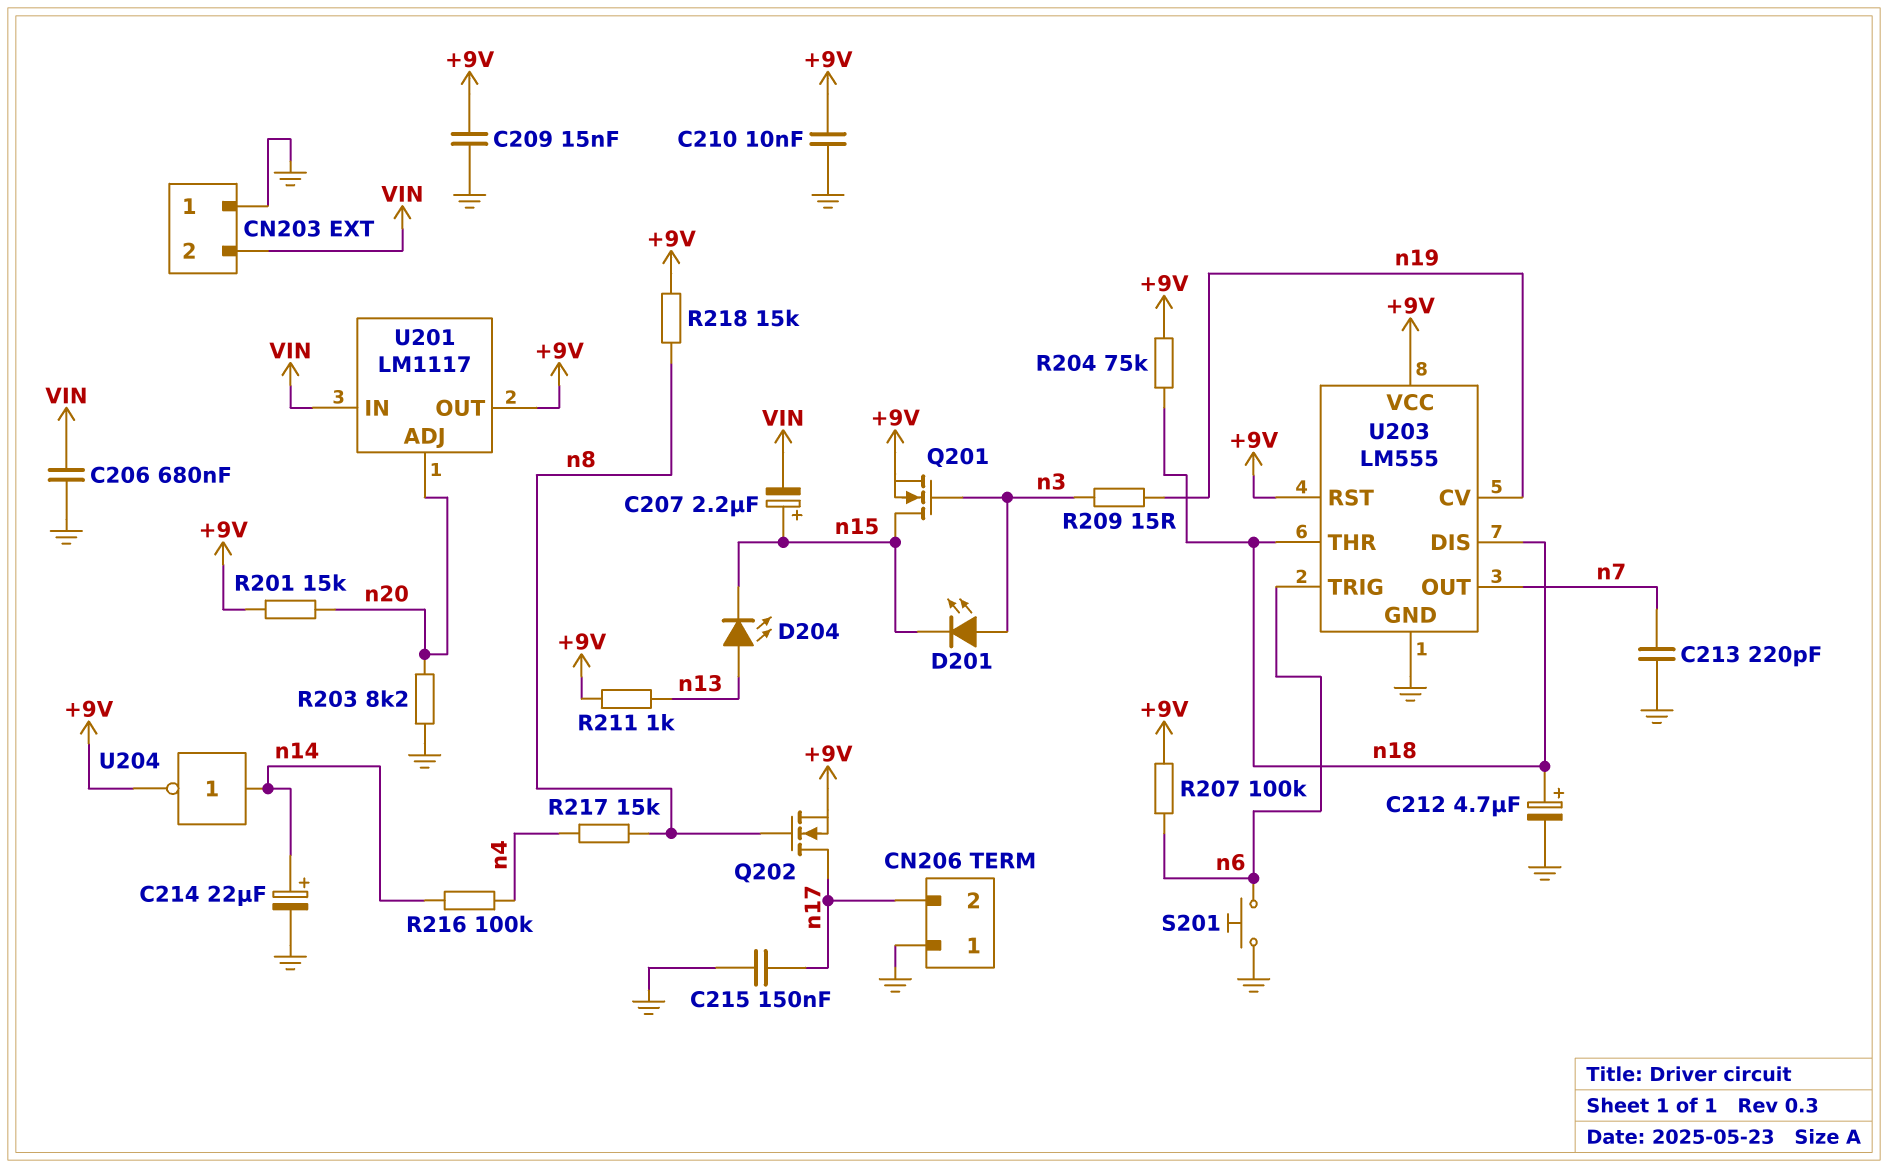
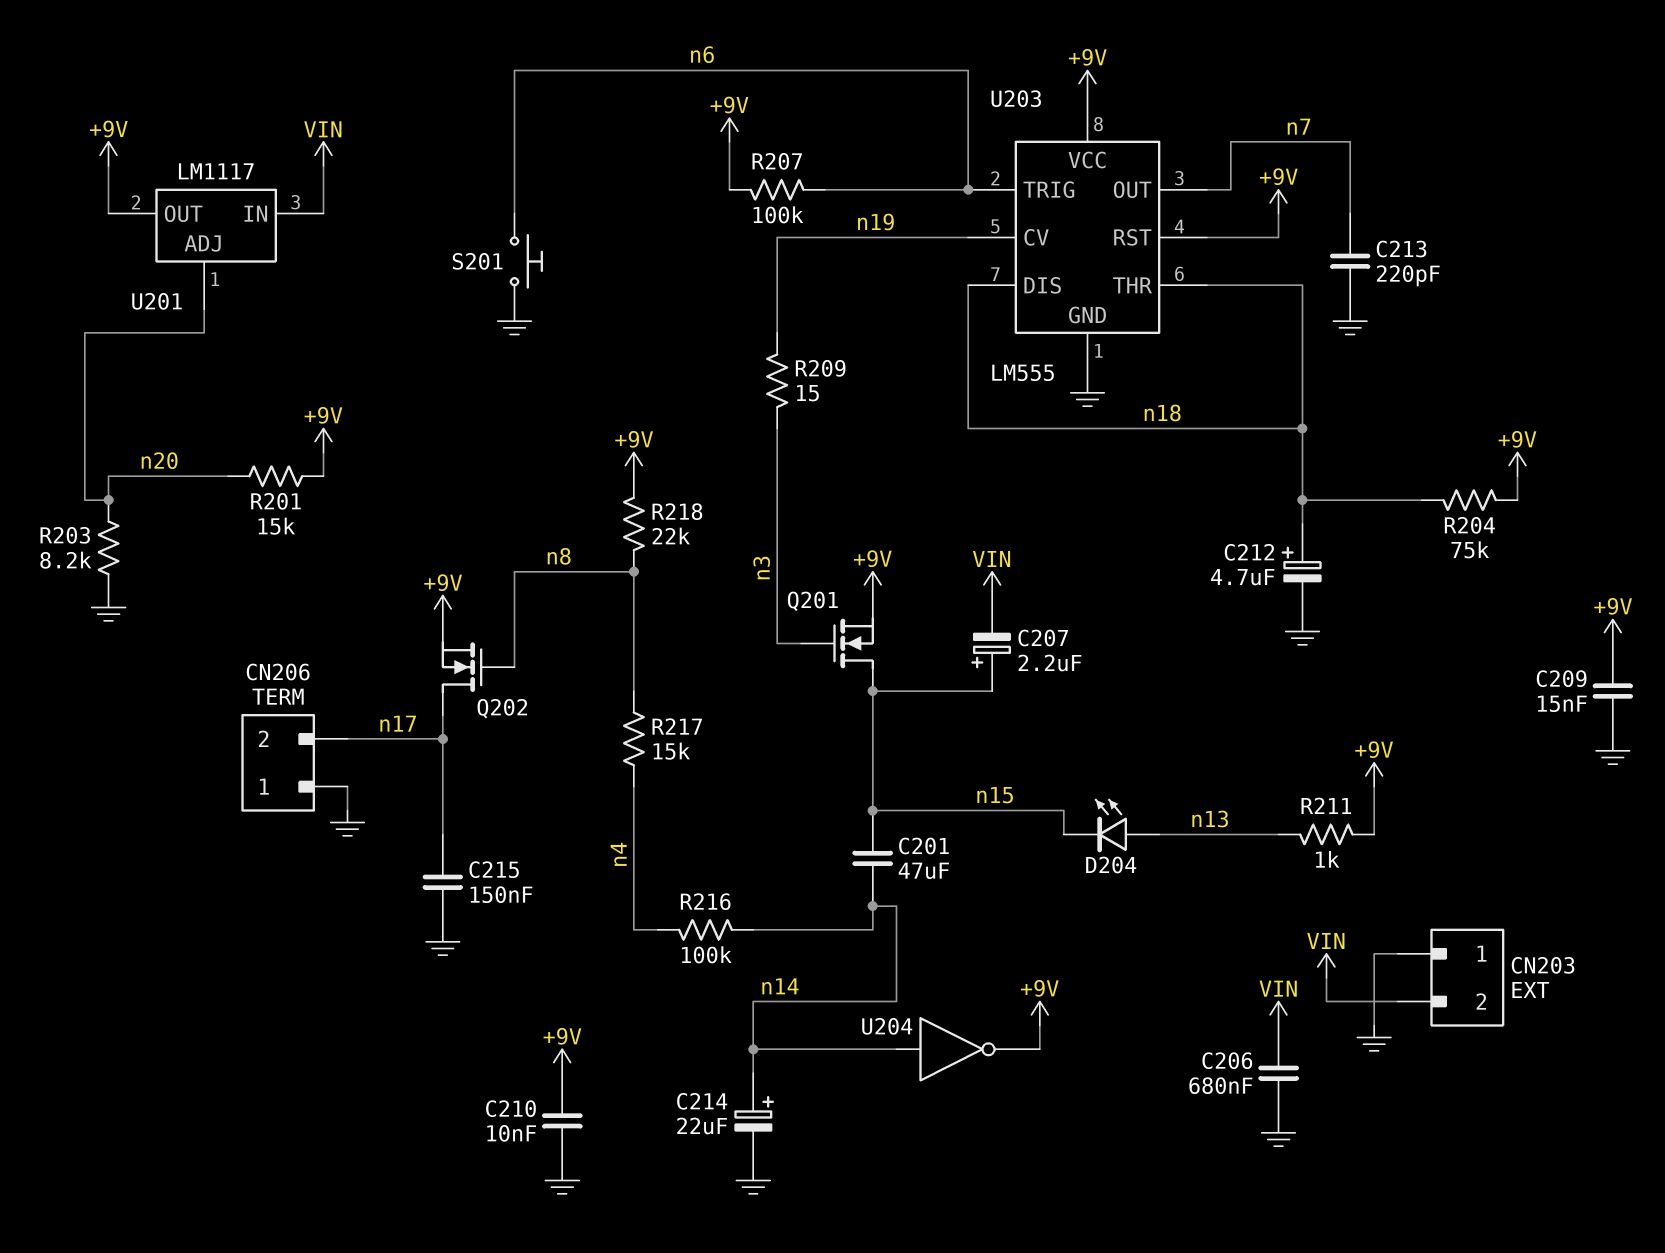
C201: none -> 47uF (n14, n15)
D201: LED (A n3, K n15) -> none
R218: 15k (+9V, n8) -> 22k (+9V, n8)

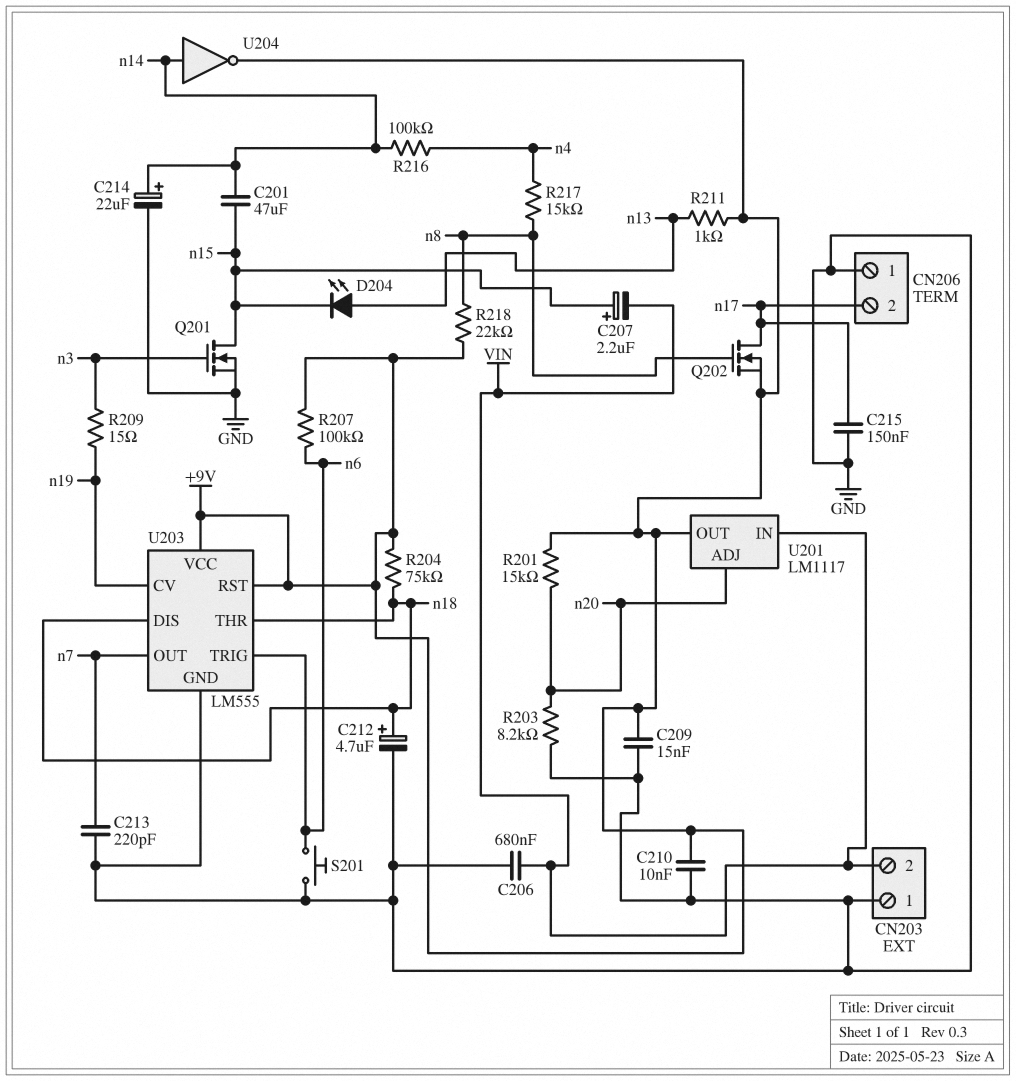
Q201: NMOS (G n3, D n15, S +9V) -> NMOS (G n3, D n15, S GND)

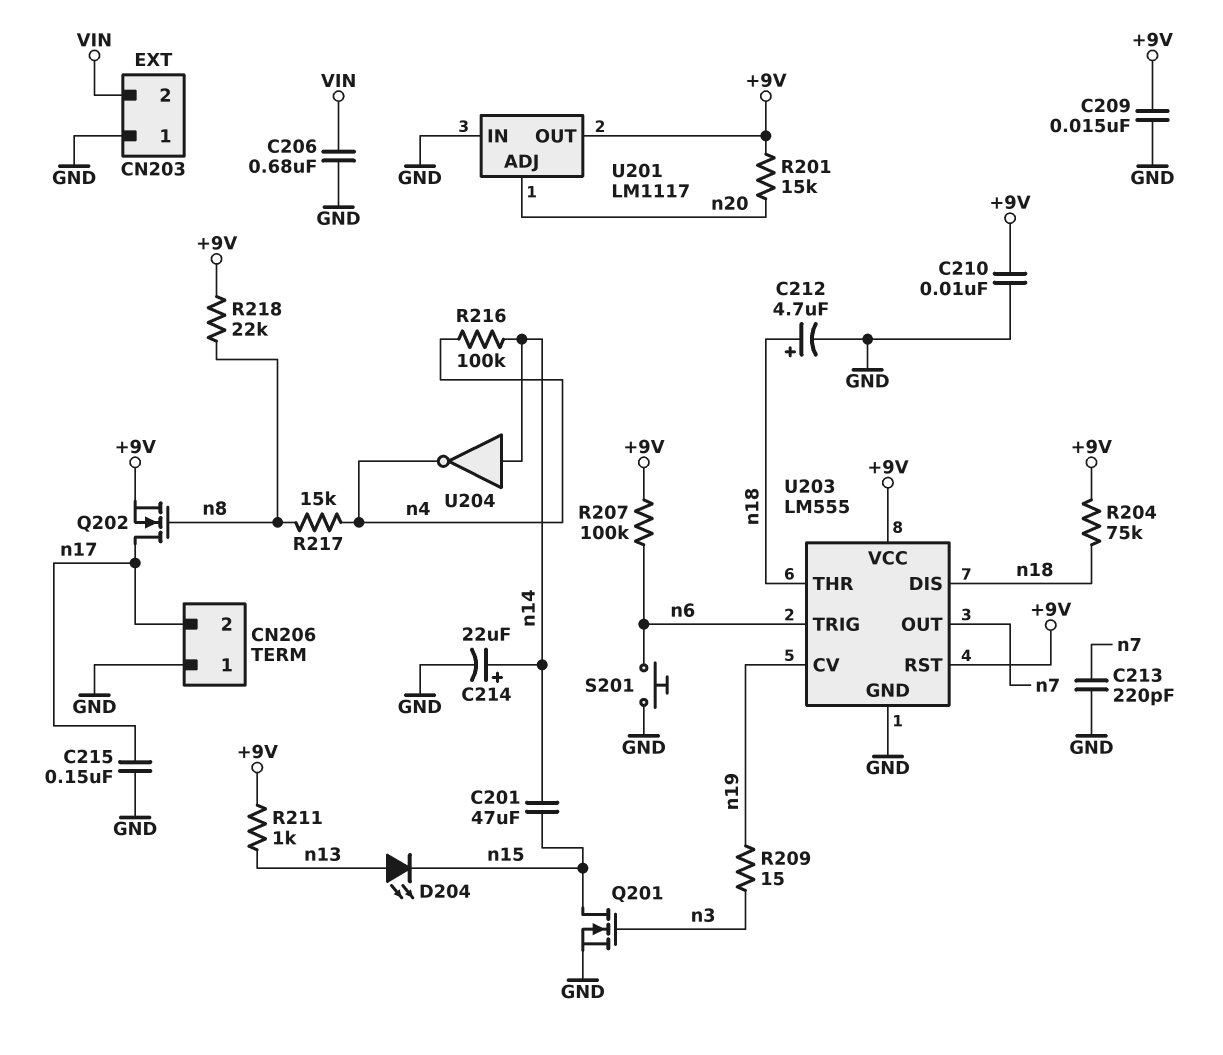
C207: 2.2uF (plus n15, minus VIN) -> none
R203: 8.2k (GND, n20) -> none
U201 pin IN: VIN -> GND
U204: NOT (in n14, out +9V) -> NOT (in n14, out n4)

